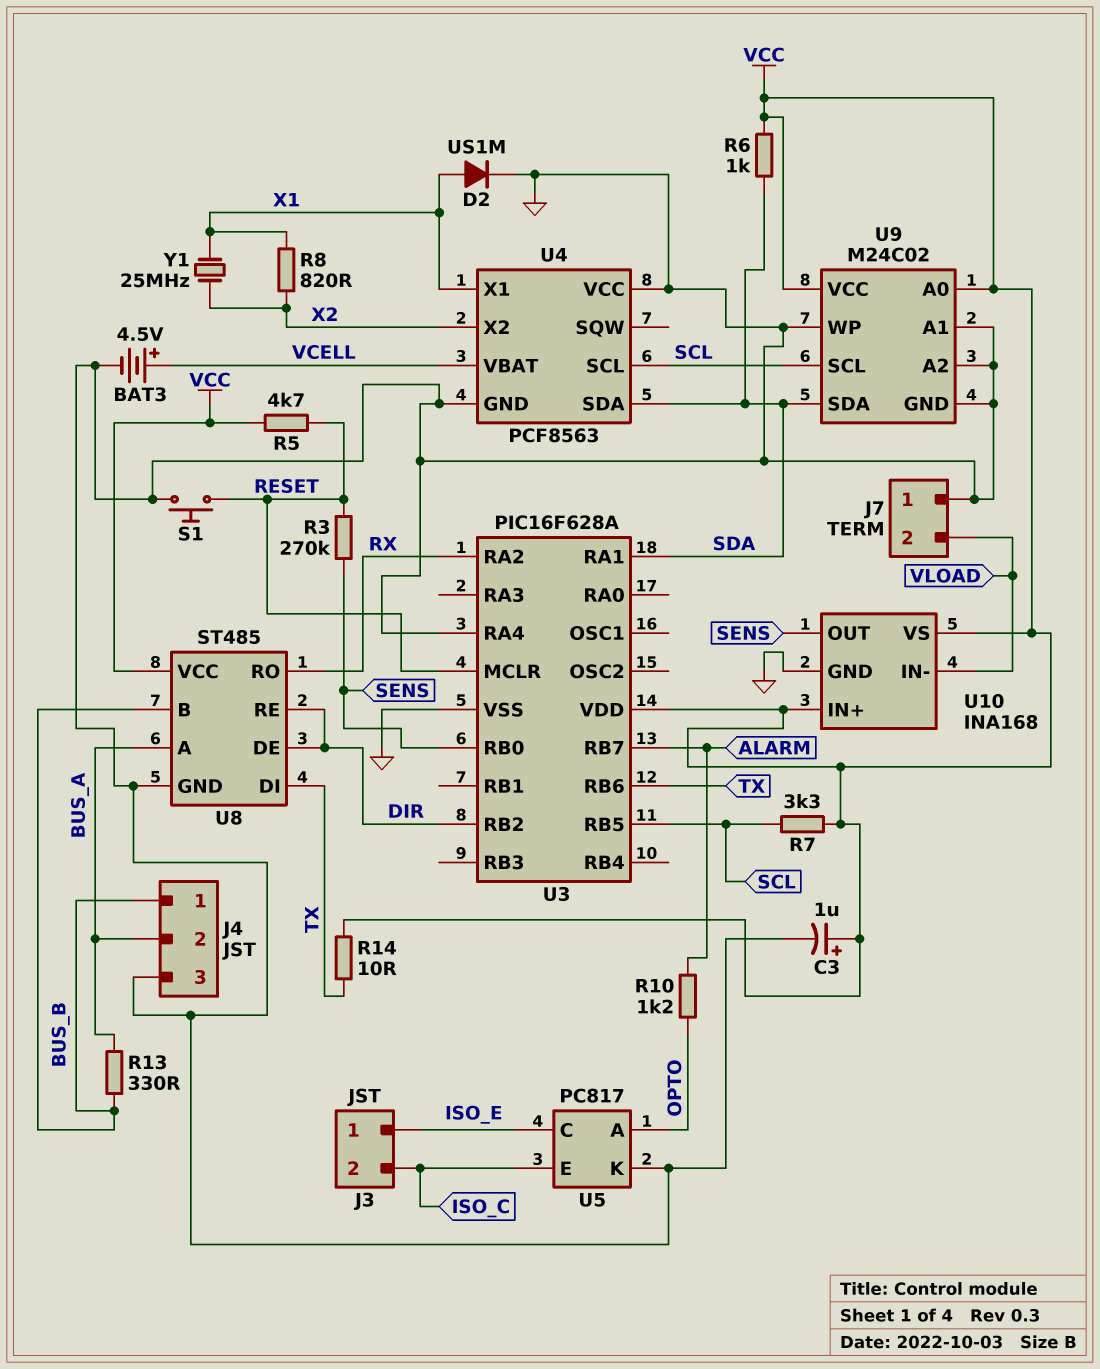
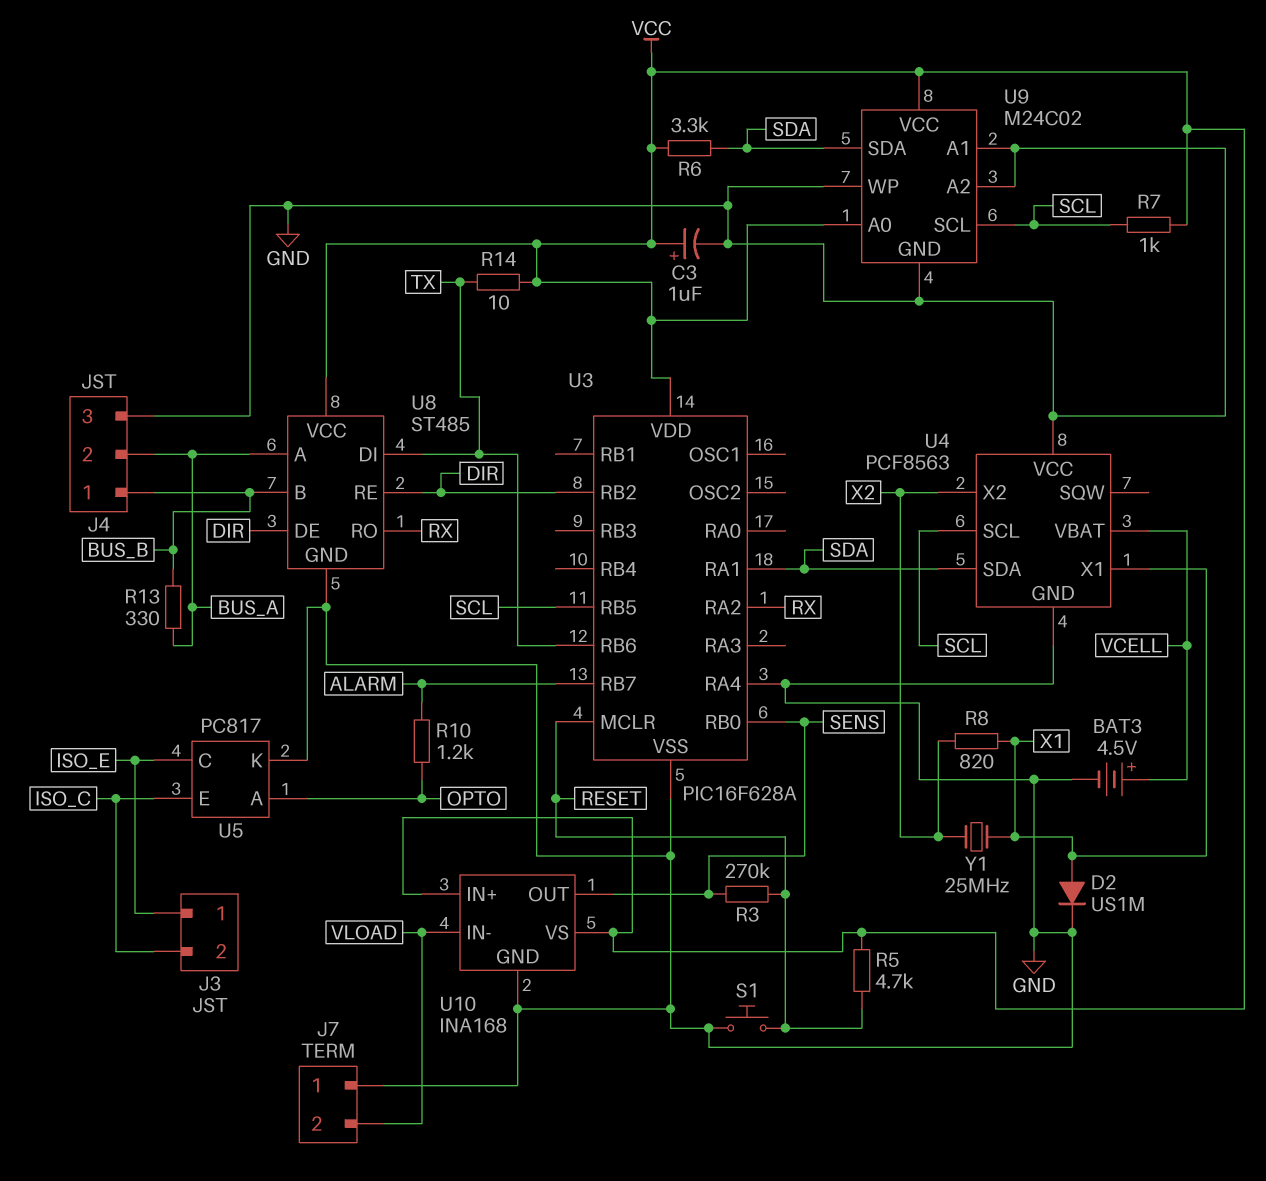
R6: 1k (SDA, VCC) -> 3.3k (SDA, VCC)
R7: 3.3k (SCL, VCC) -> 1k (SCL, VCC)

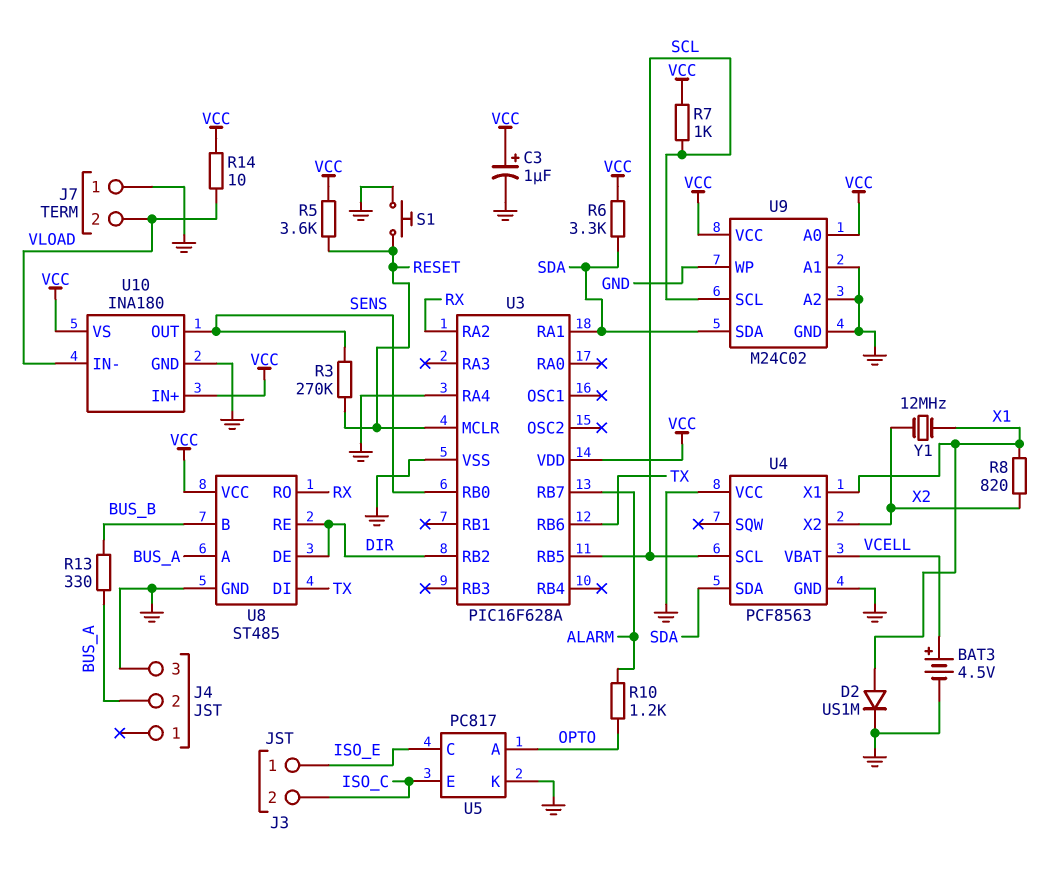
J4 pin 1: BUS_B -> none
R5: 4.7k (RESET, VCC) -> 3.6k (RESET, VCC)
R14: 10 (TX, VCC) -> 10 (VCC, VLOAD)
U10: INA168 -> INA180
Y1: 25MHz (X1, X2) -> 12MHz (X1, X2)

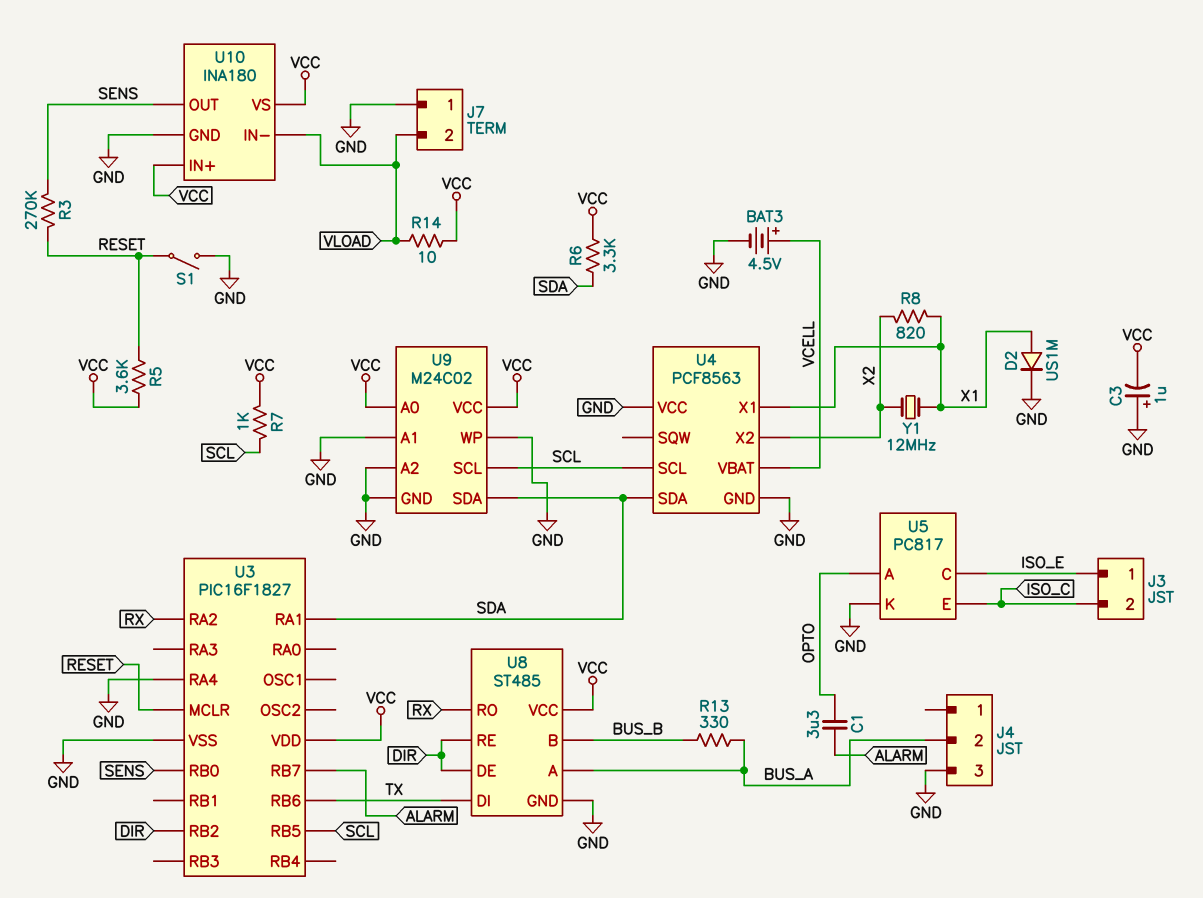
C1: none -> 3.3uF (ALARM, OPTO)
C3: 1uF (plus VCC, minus GND) -> 1uF (plus GND, minus VCC)
R10: 1.2k (ALARM, OPTO) -> none
S1: button (GND, RESET) -> switch (GND, RESET)
U3: PIC16F628A -> PIC16F1827

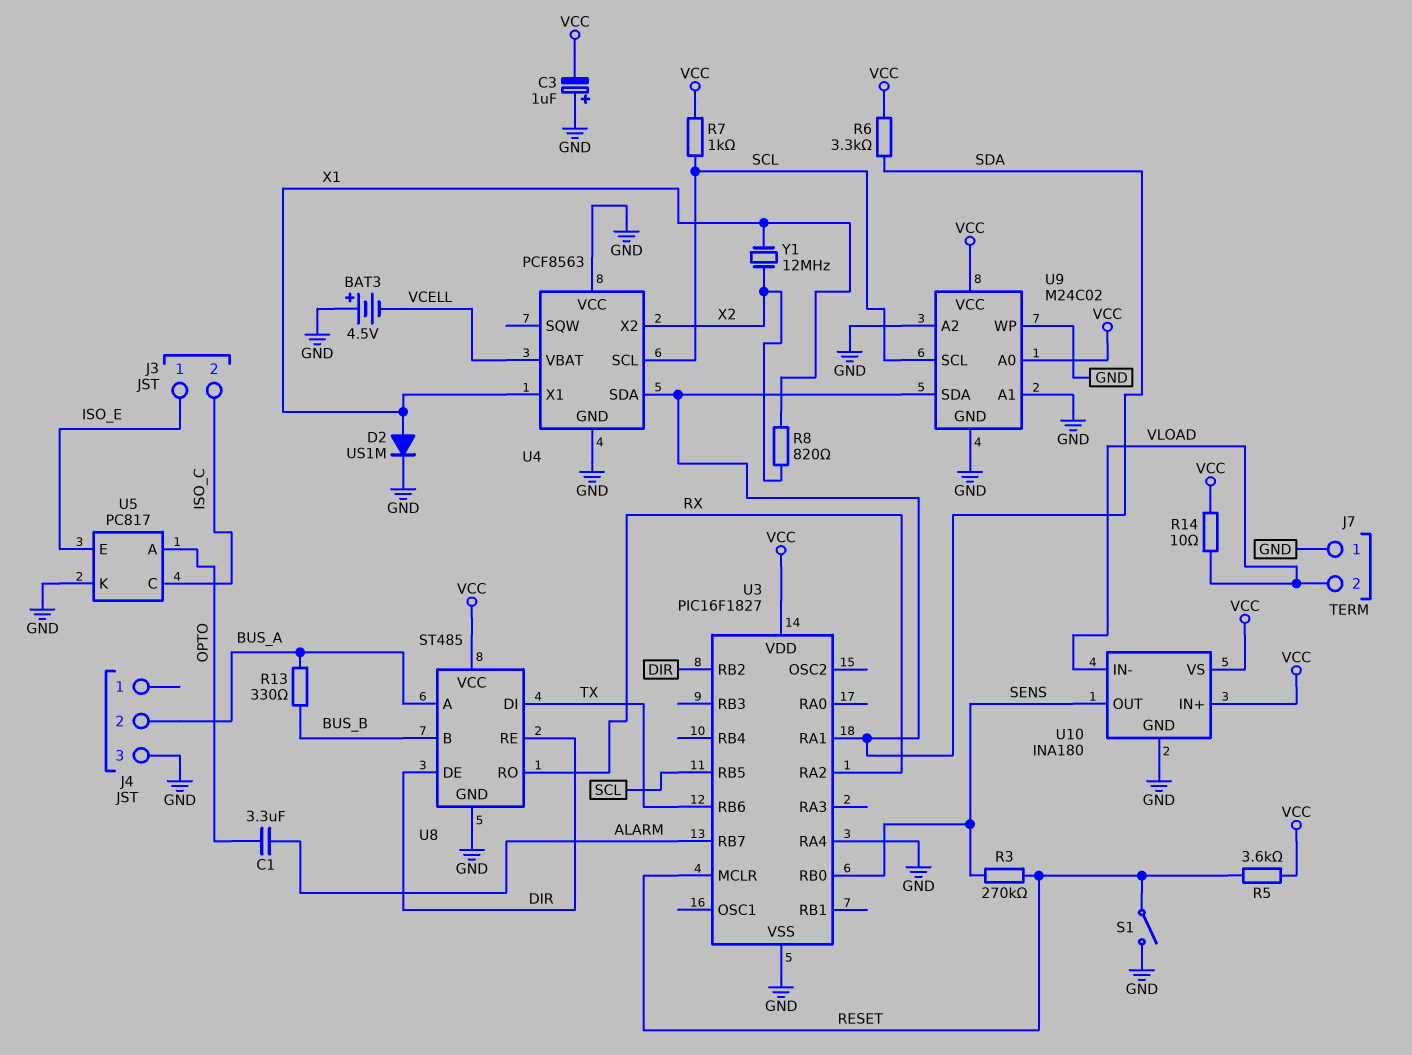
BAT3: 4.5V (plus VCELL, minus GND) -> 4.5V (plus GND, minus VCELL)
U5 pin C: ISO_E -> ISO_C
U5 pin E: ISO_C -> ISO_E

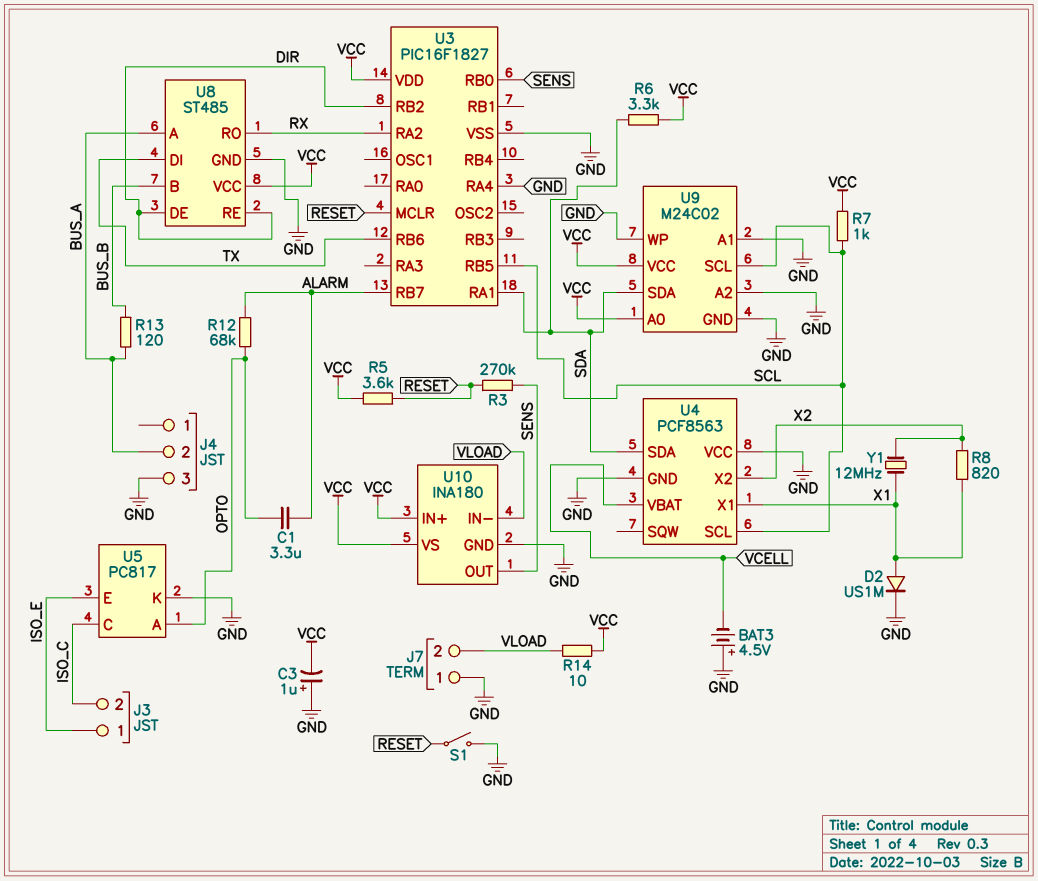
R12: none -> 68k (ALARM, OPTO)
R13: 330 (BUS_A, BUS_B) -> 120 (BUS_A, BUS_B)

